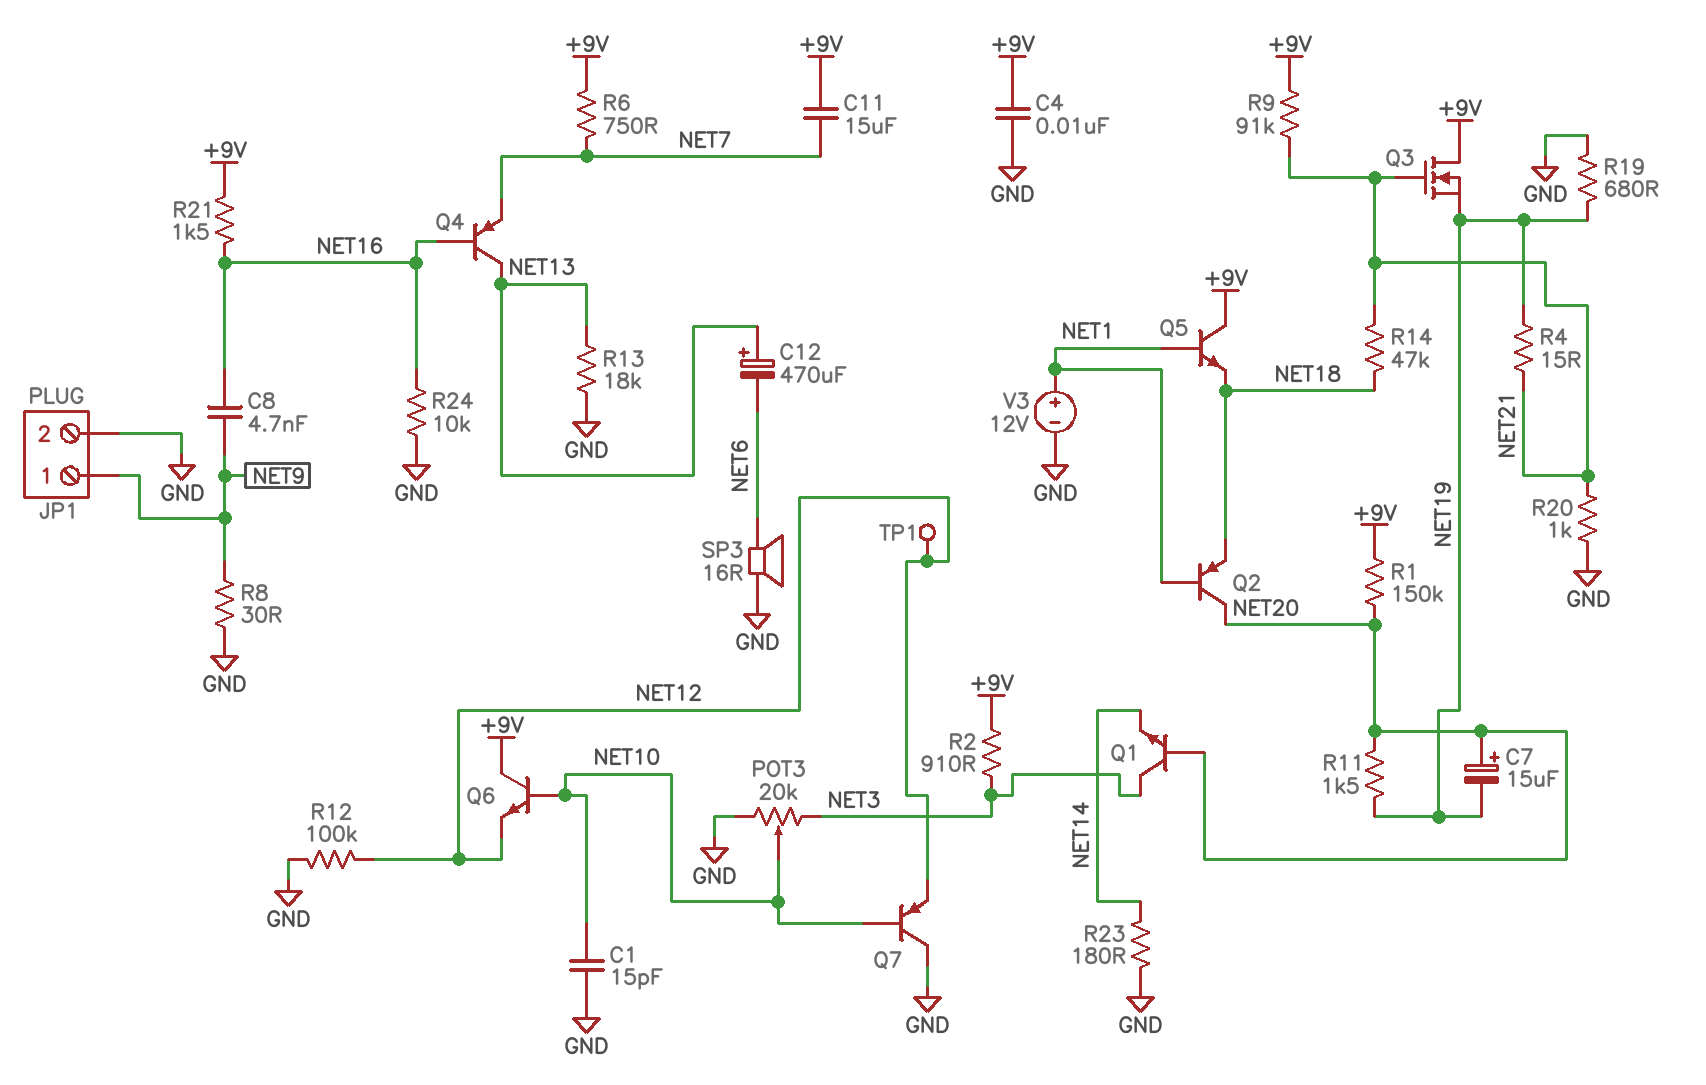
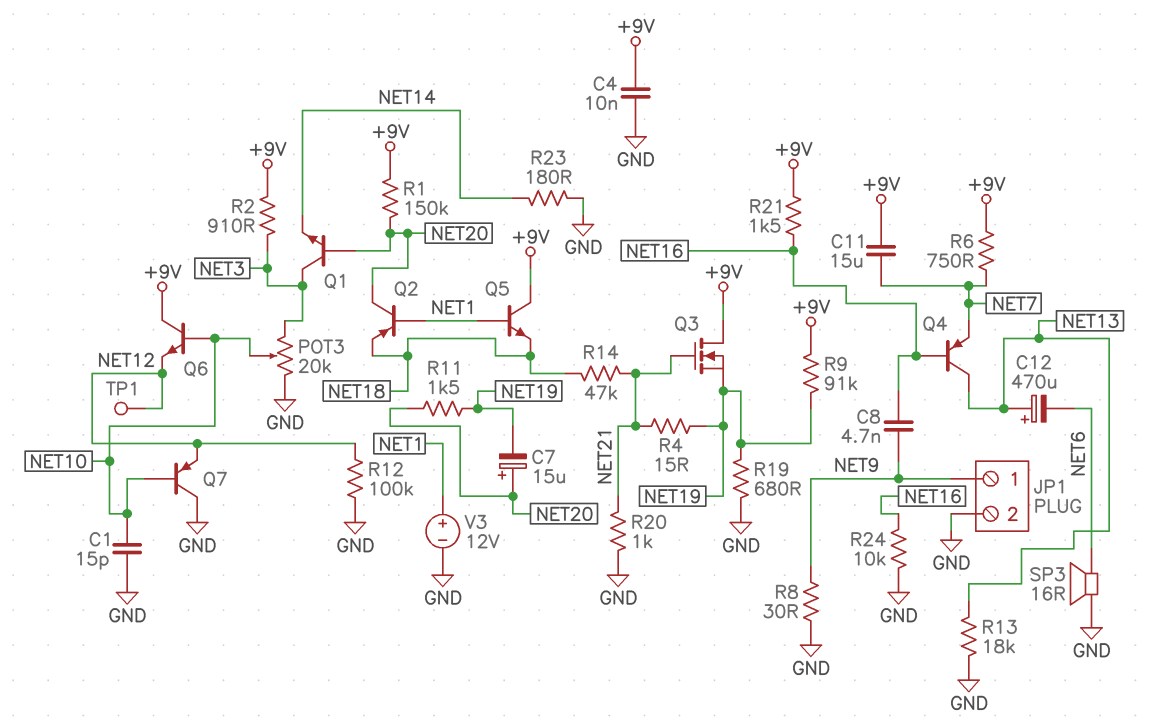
R9: 91k (+9V, NET21) -> 91k (+9V, NET19)

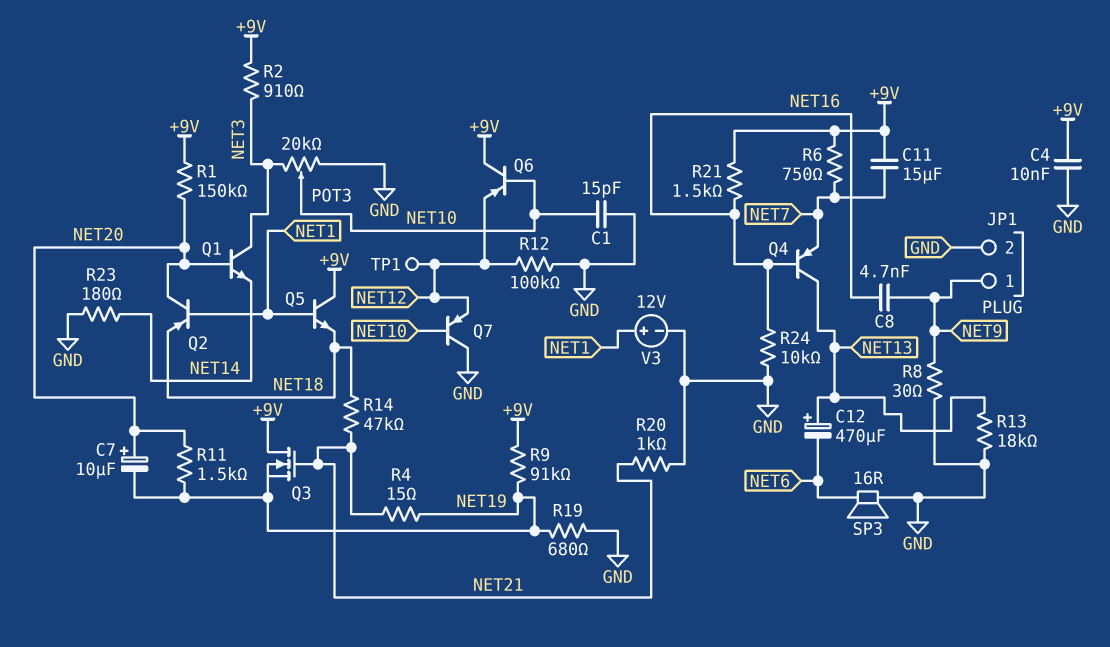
C7: 15uF (plus NET20, minus NET19) -> 10uF (plus NET20, minus NET19)
Q6: NPN (B NET10, C +9V, E NET12) -> PNP (B NET10, C +9V, E NET12)

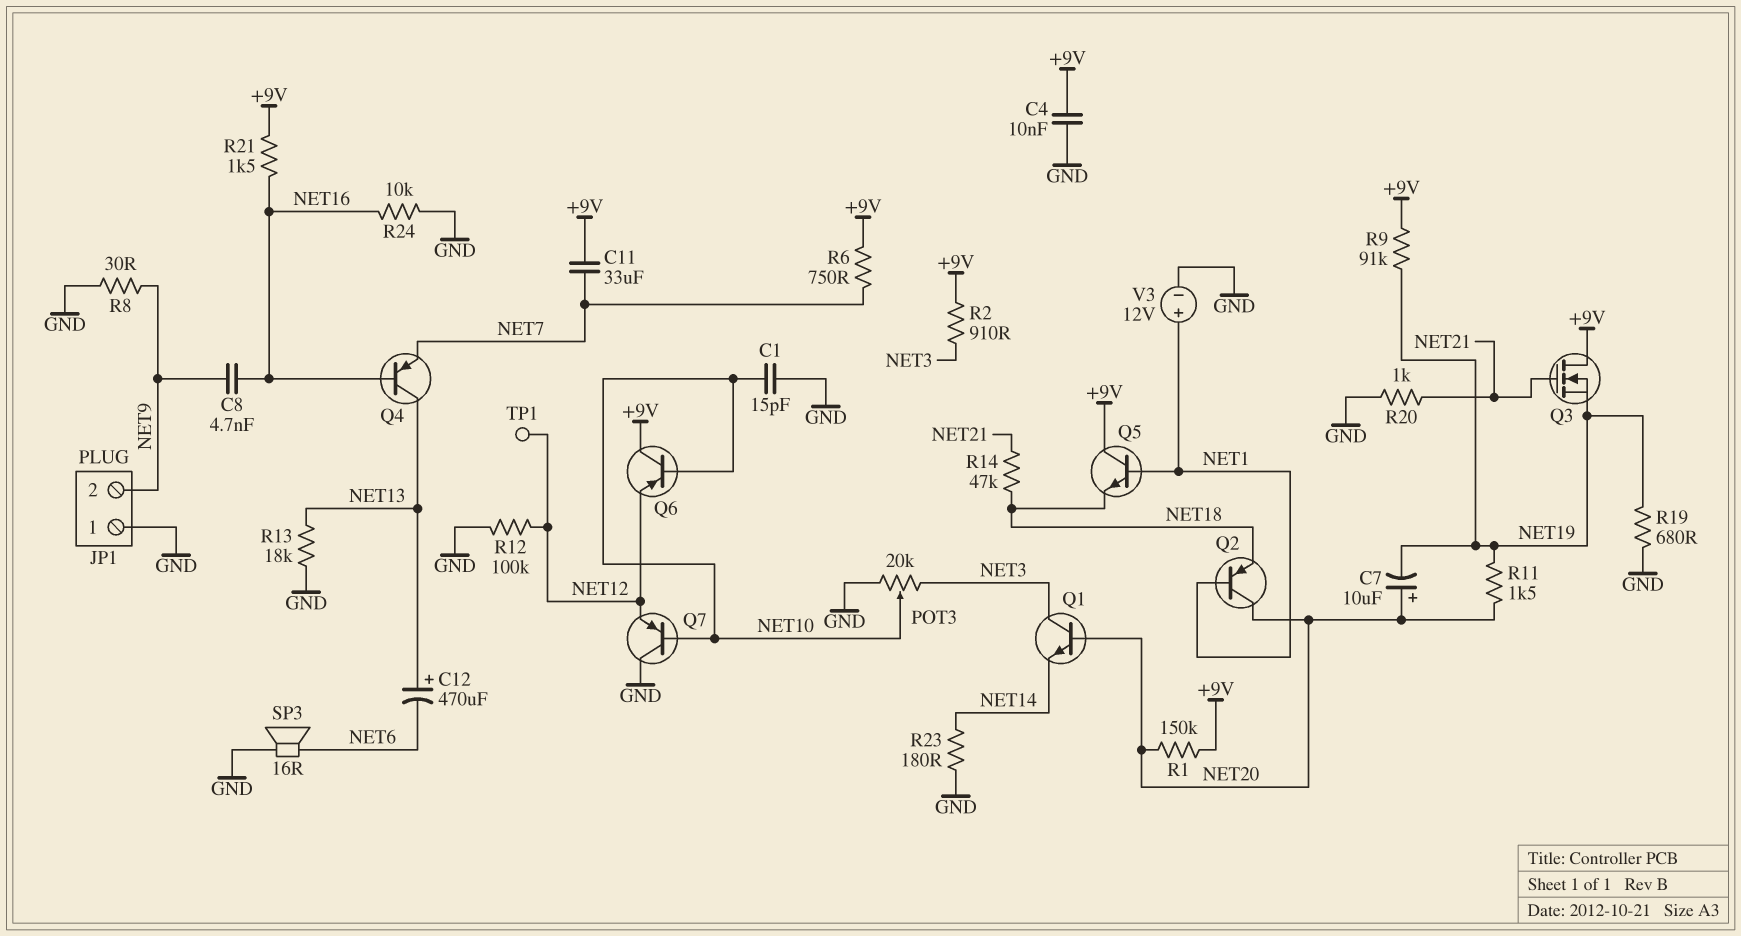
C11: 15uF (+9V, NET7) -> 33uF (+9V, NET7)
JP1 pin 1: NET9 -> GND
JP1 pin 2: GND -> NET9
R4: 15 (NET19, NET21) -> none

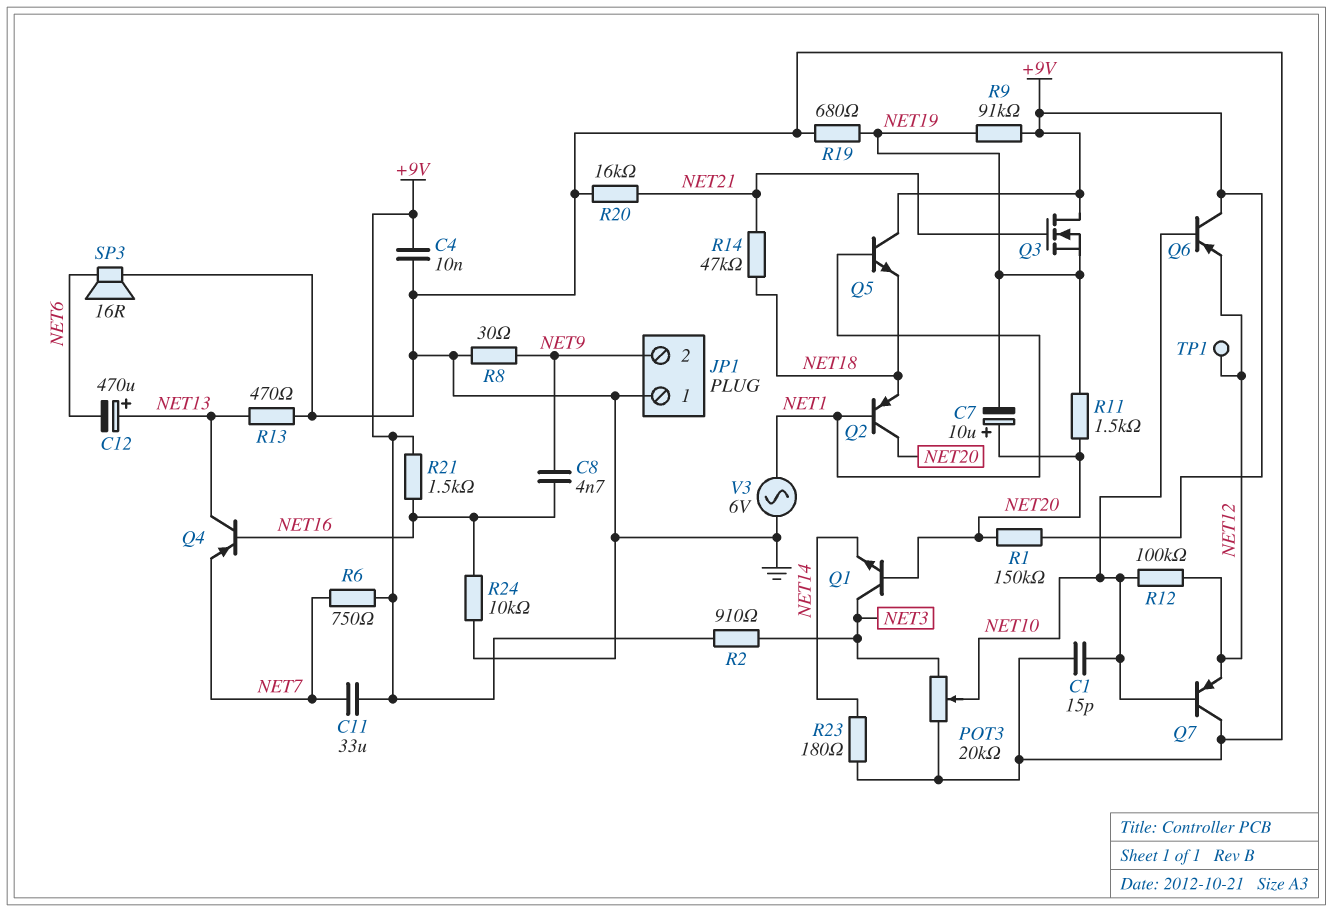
R12: 100k (GND, NET12) -> 100k (NET10, NET12)
R13: 18k (GND, NET13) -> 470 (GND, NET13)
R20: 1k (GND, NET21) -> 16k (GND, NET21)
V3: 12V (plus NET1, minus GND) -> AC 6V (GND, NET1)

